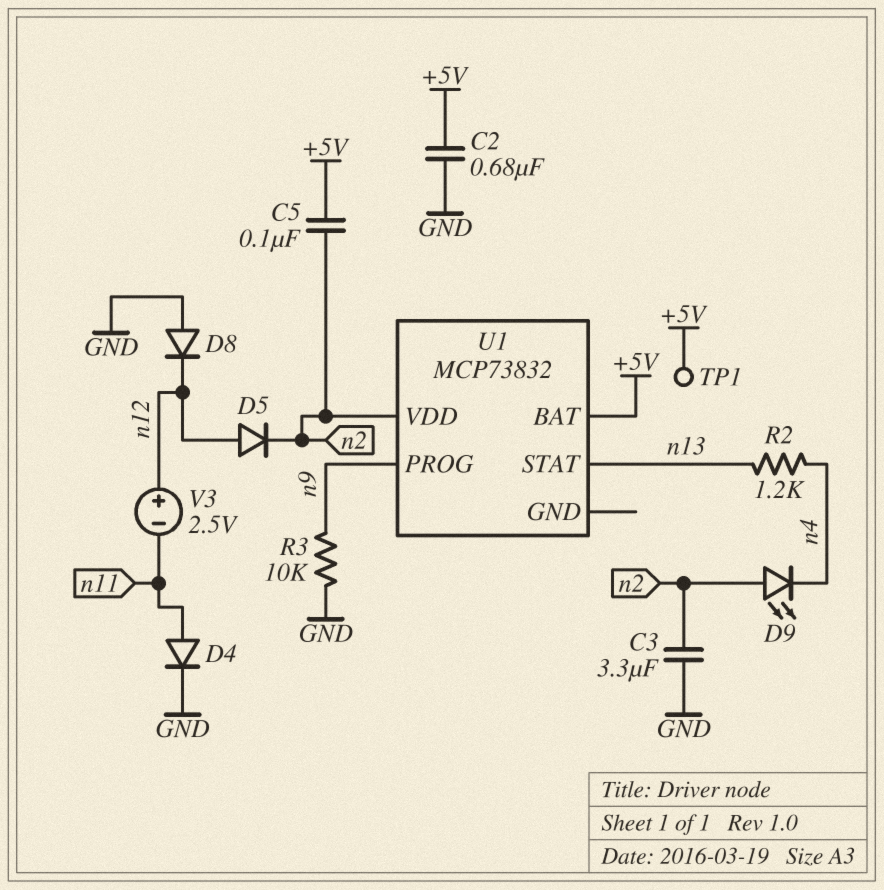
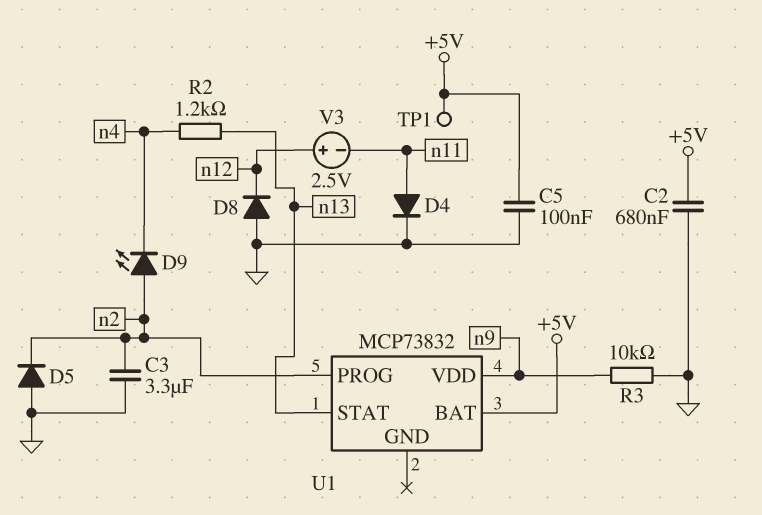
C5: 100nF (+5V, n2) -> 100nF (+5V, GND)
D5: diode (A n12, K n2) -> diode (A GND, K n2)
U1 pin PROG: n9 -> n2
U1 pin VDD: n2 -> n9

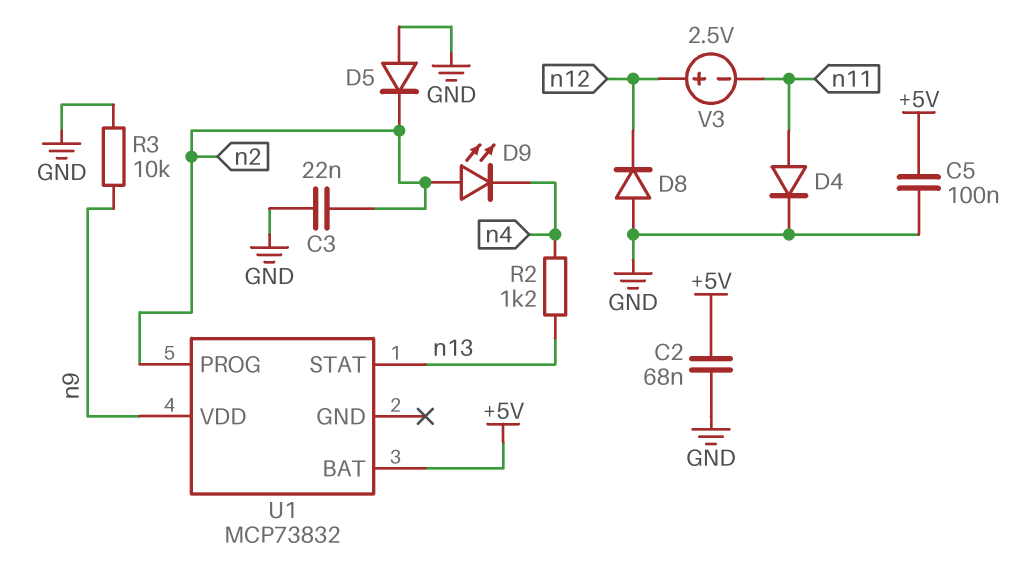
C2: 680nF (+5V, GND) -> 68nF (+5V, GND)
C3: 3.3uF (GND, n2) -> 22nF (GND, n2)
TP1: test point (+5V) -> none

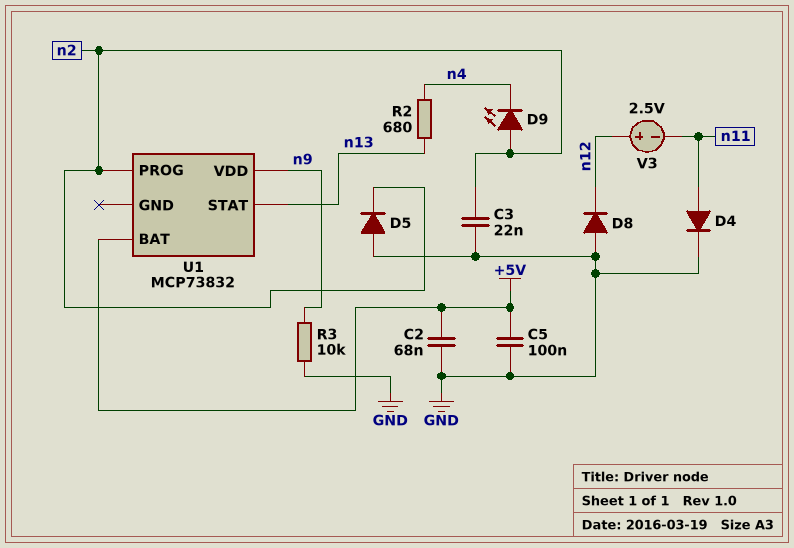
R2: 1.2k (n4, n13) -> 680 (n4, n13)

